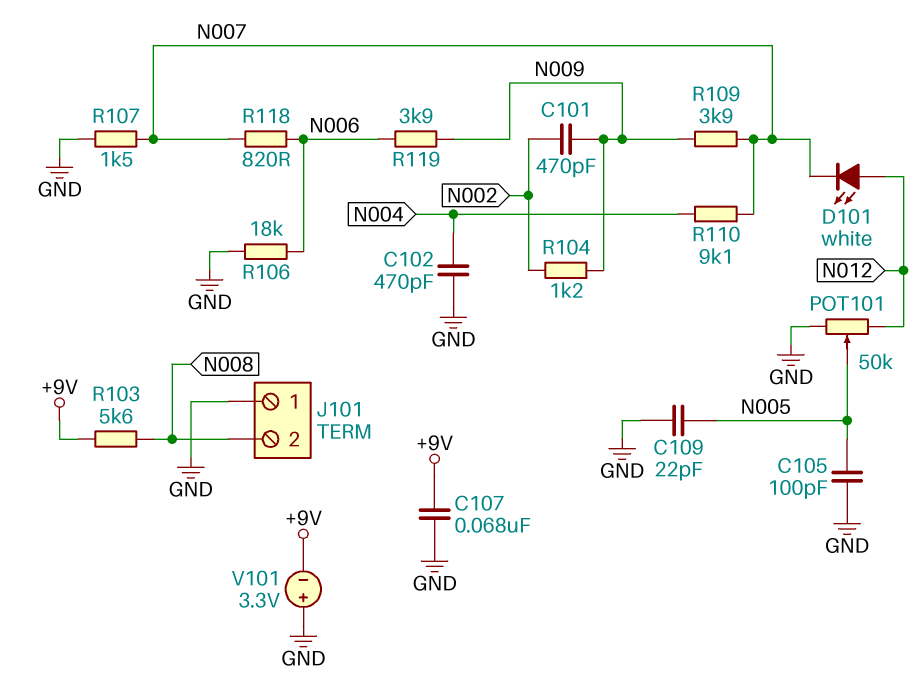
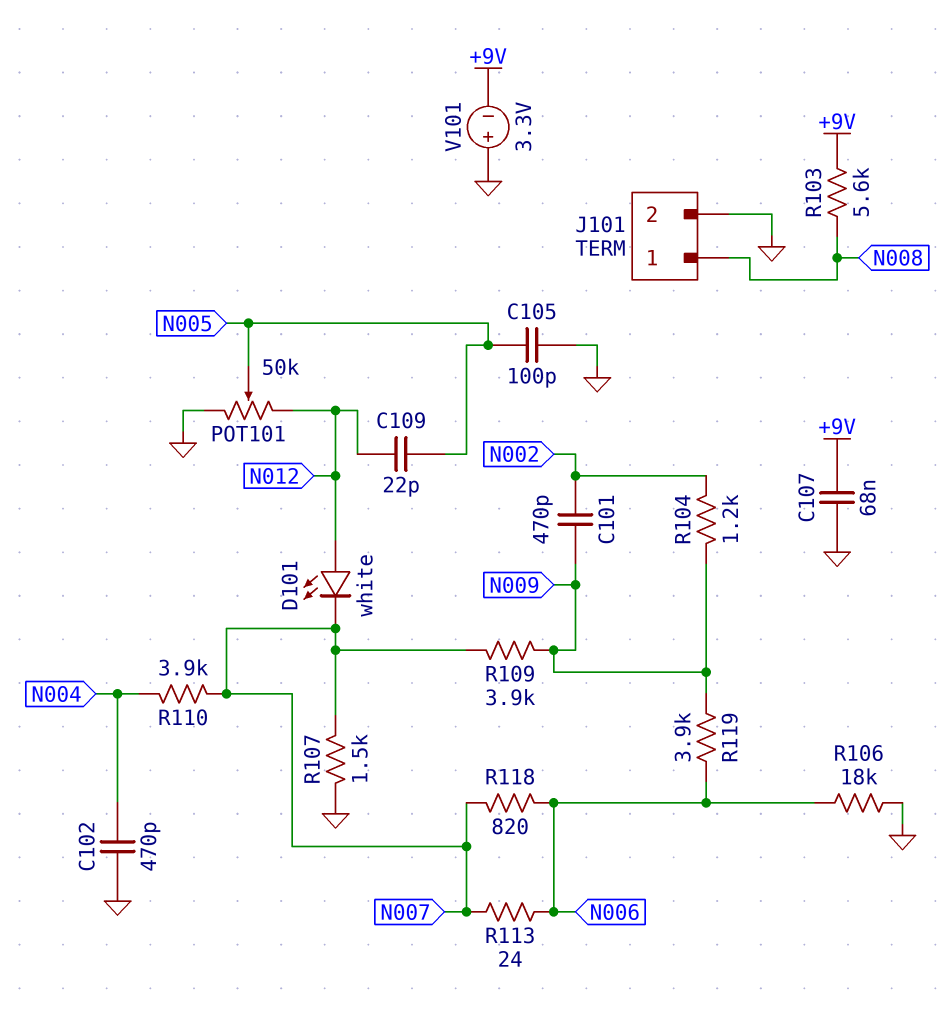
C109: 22pF (GND, N005) -> 22pF (N005, N012)
J101 pin 1: GND -> N008
J101 pin 2: N008 -> GND
R110: 9.1k (N004, N007) -> 3.9k (N004, N007)
R113: none -> 24 (N006, N007)

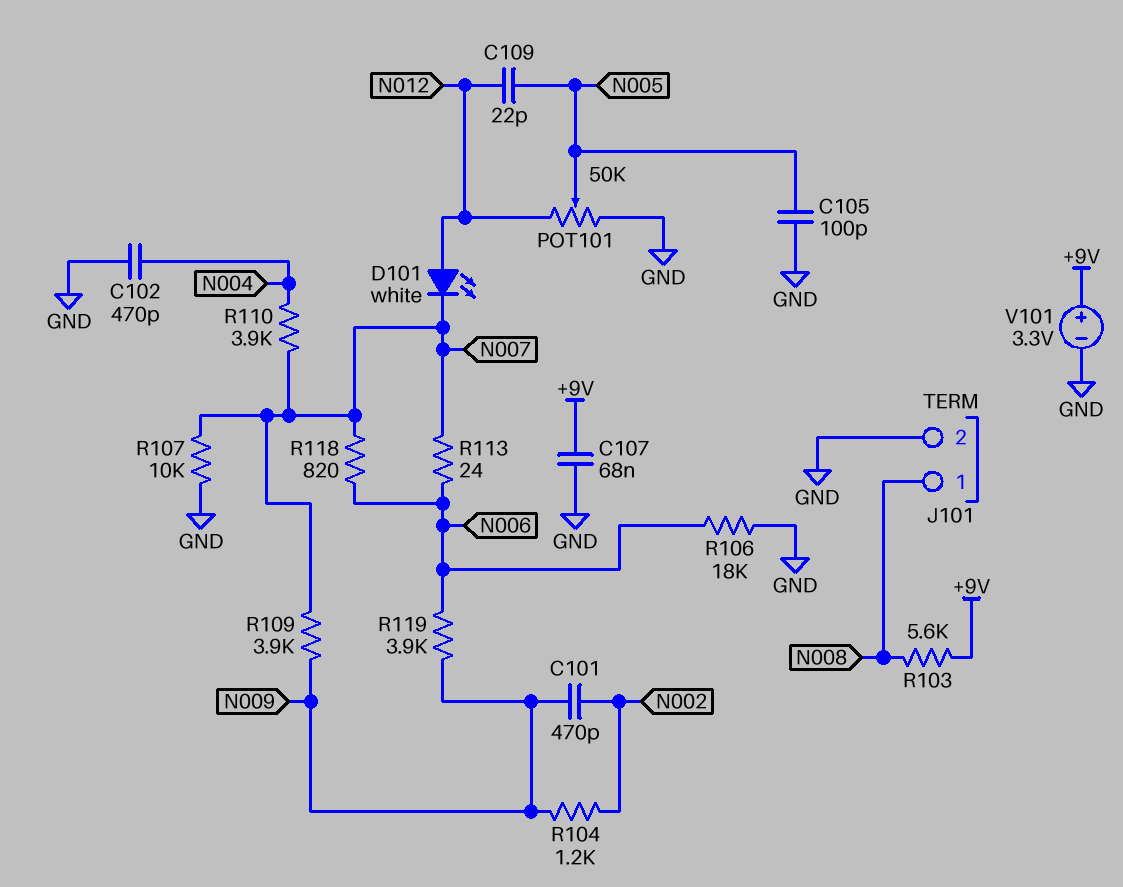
R107: 1.5k (GND, N007) -> 10k (GND, N007)
V101: 3.3V (plus GND, minus +9V) -> 3.3V (plus +9V, minus GND)

